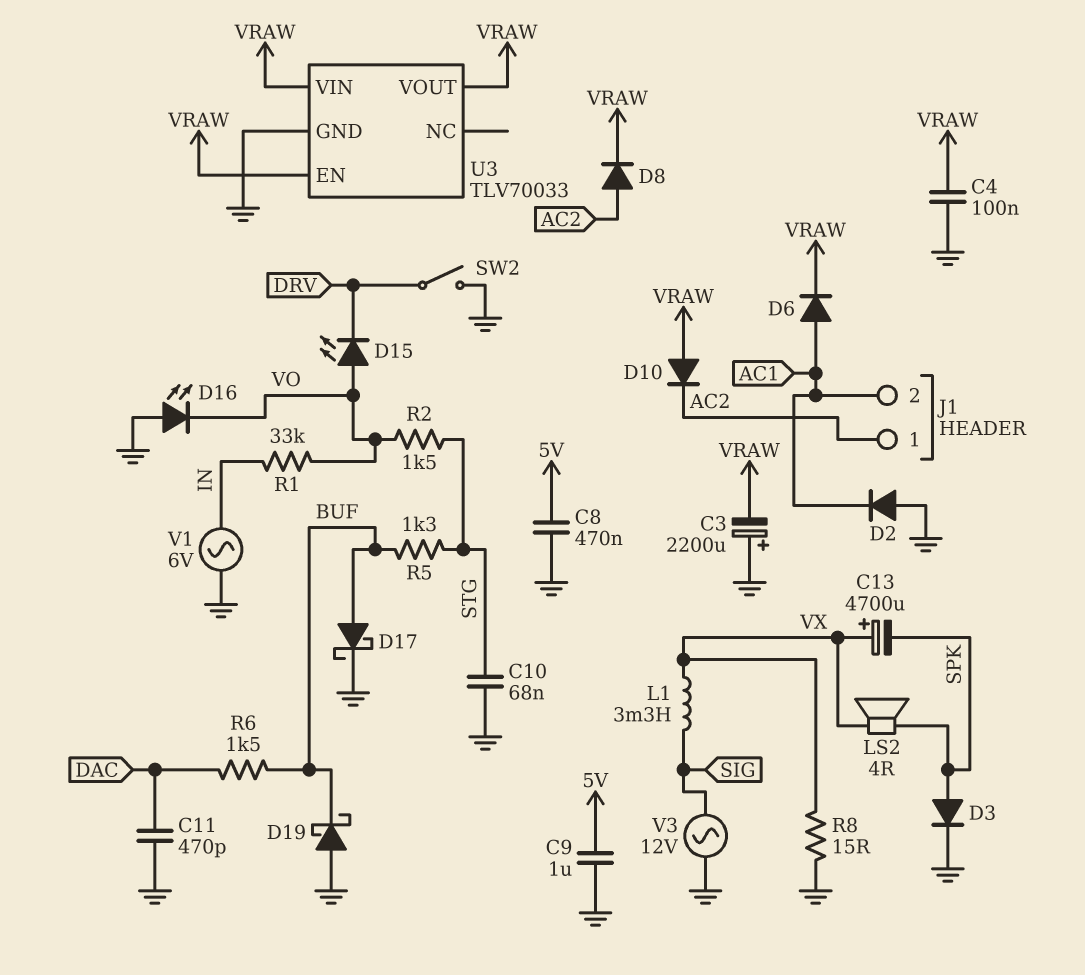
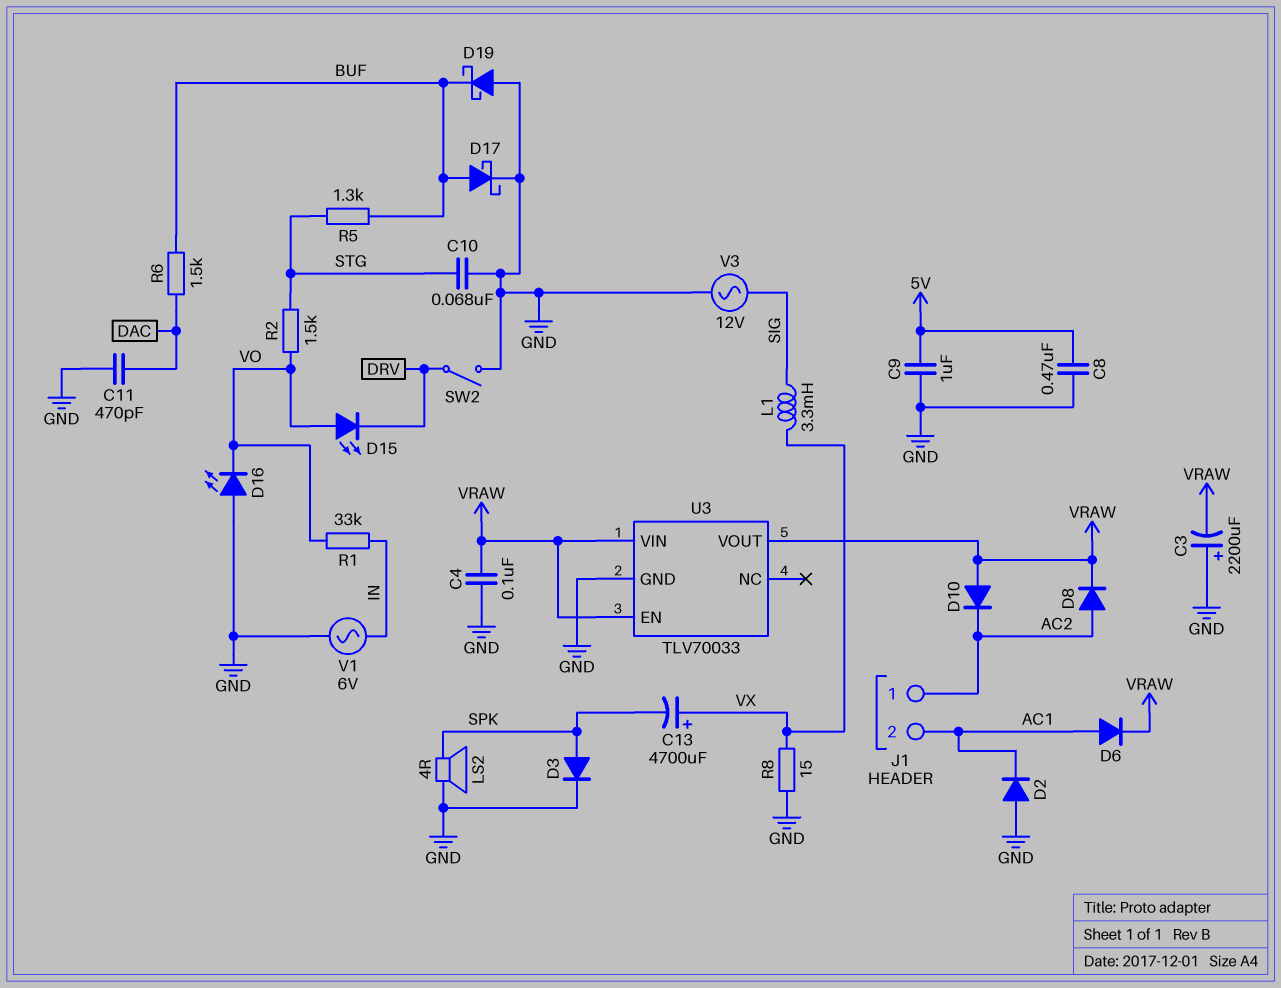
LS2: speaker 4R (SPK, VX) -> speaker 4R (GND, SPK)

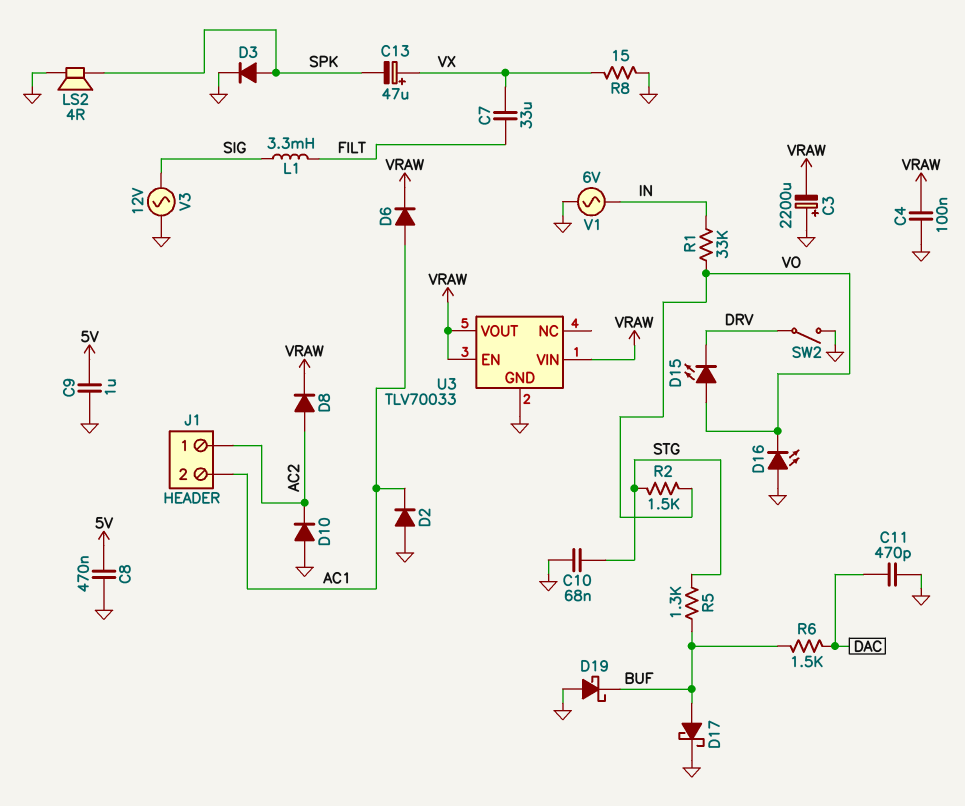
C7: none -> 33uF (FILT, VX)
C13: 4700uF (plus VX, minus SPK) -> 47uF (plus VX, minus SPK)
D10: diode (A VRAW, K AC2) -> diode (A GND, K AC2)
L1: 3.3mH (SIG, VX) -> 3.3mH (FILT, SIG)

